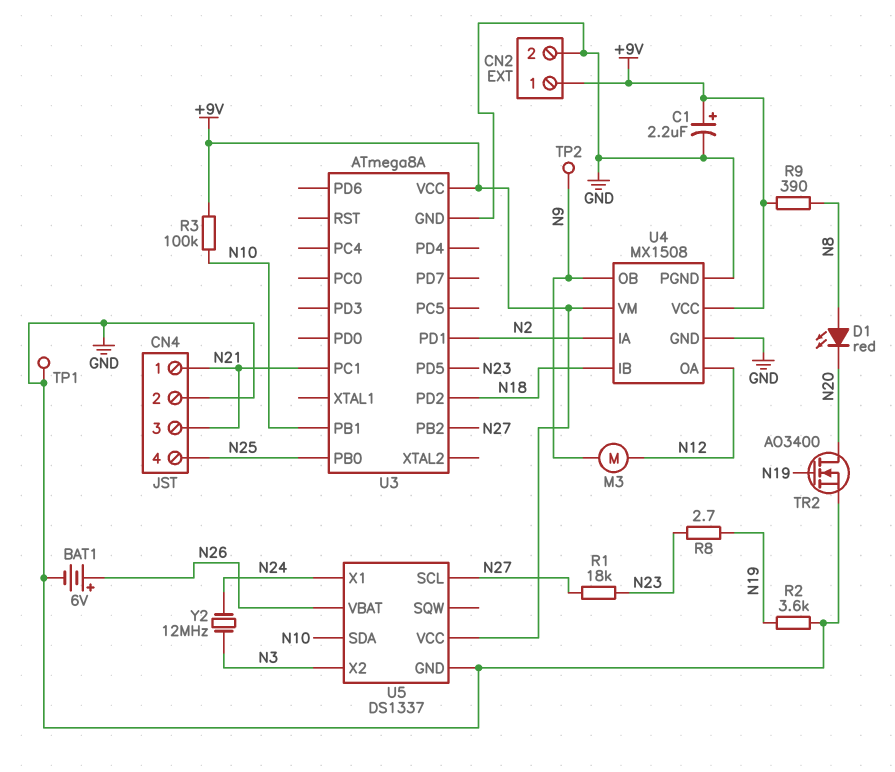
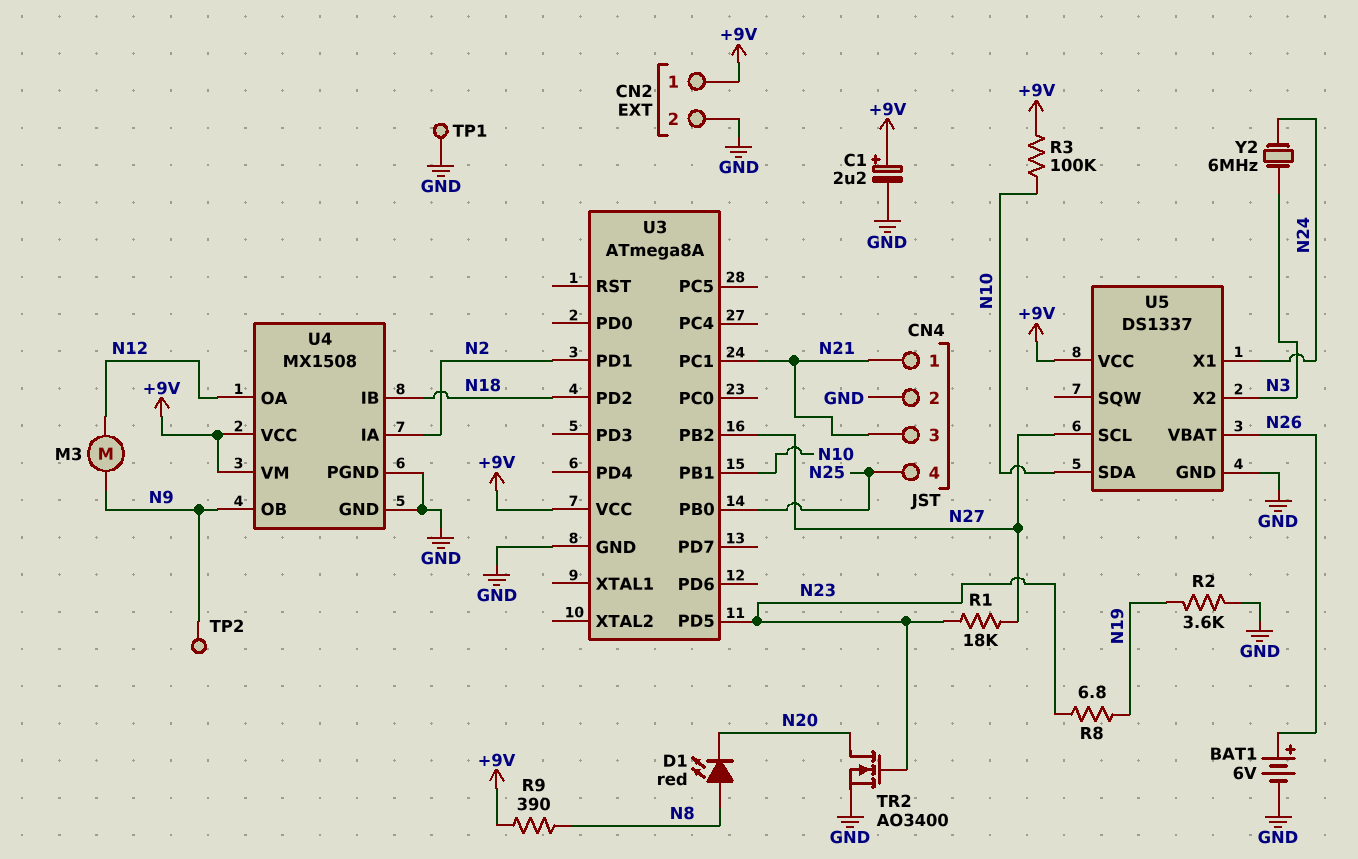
R8: 2.7 (N19, N23) -> 6.8 (N19, N23)
TR2: NMOS AO3400 (G N19, D N20, S GND) -> NMOS AO3400 (G N23, D N20, S GND)
Y2: 12MHz (N3, N24) -> 6MHz (N3, N24)

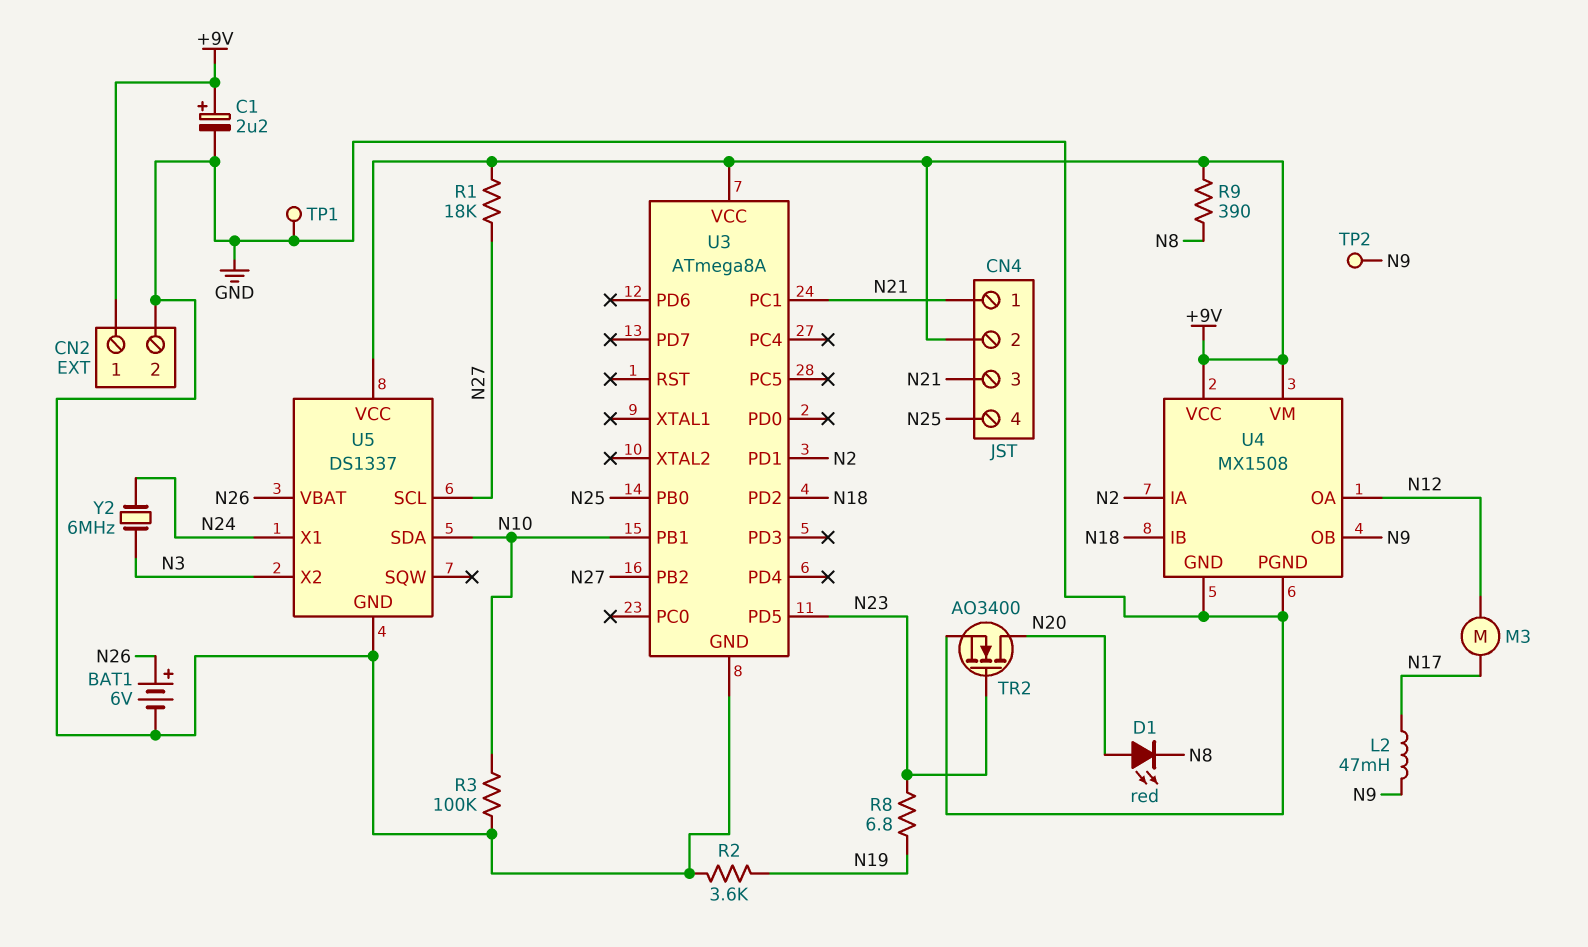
CN4 pin 2: GND -> +9V
D1: LED red (A N8, K N20) -> LED red (A N20, K N8)
L2: none -> 47mH (N9, N17)
M3: motor (N9, N12) -> motor (N12, N17)
R1: 18k (N23, N27) -> 18k (+9V, N27)
R3: 100k (+9V, N10) -> 100k (GND, N10)

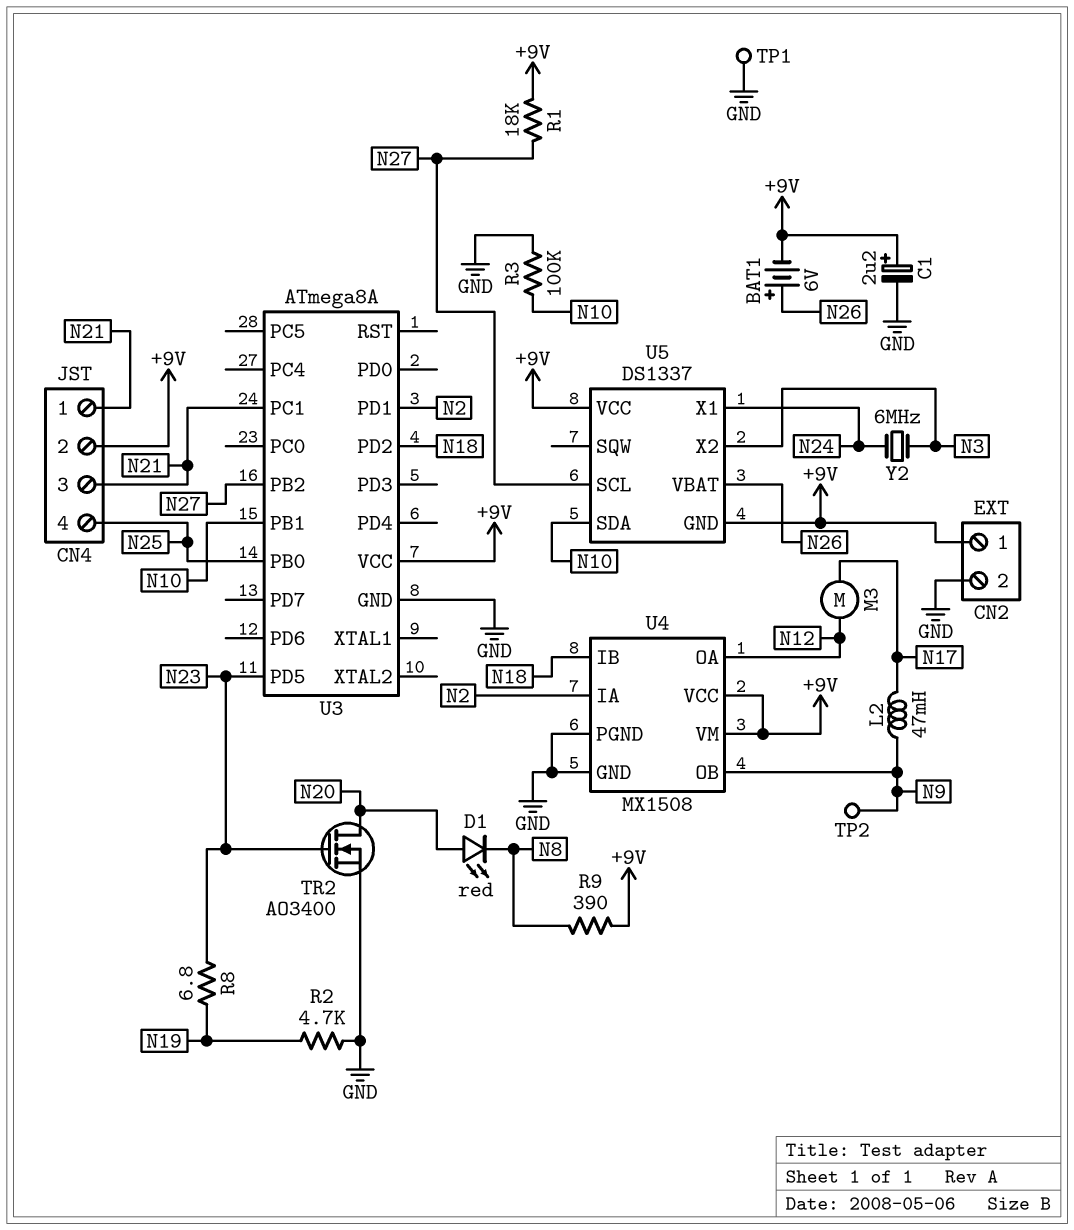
BAT1: 6V (plus N26, minus GND) -> 6V (plus N26, minus +9V)
R2: 3.6k (GND, N19) -> 4.7k (GND, N19)
U5 pin GND: GND -> +9V

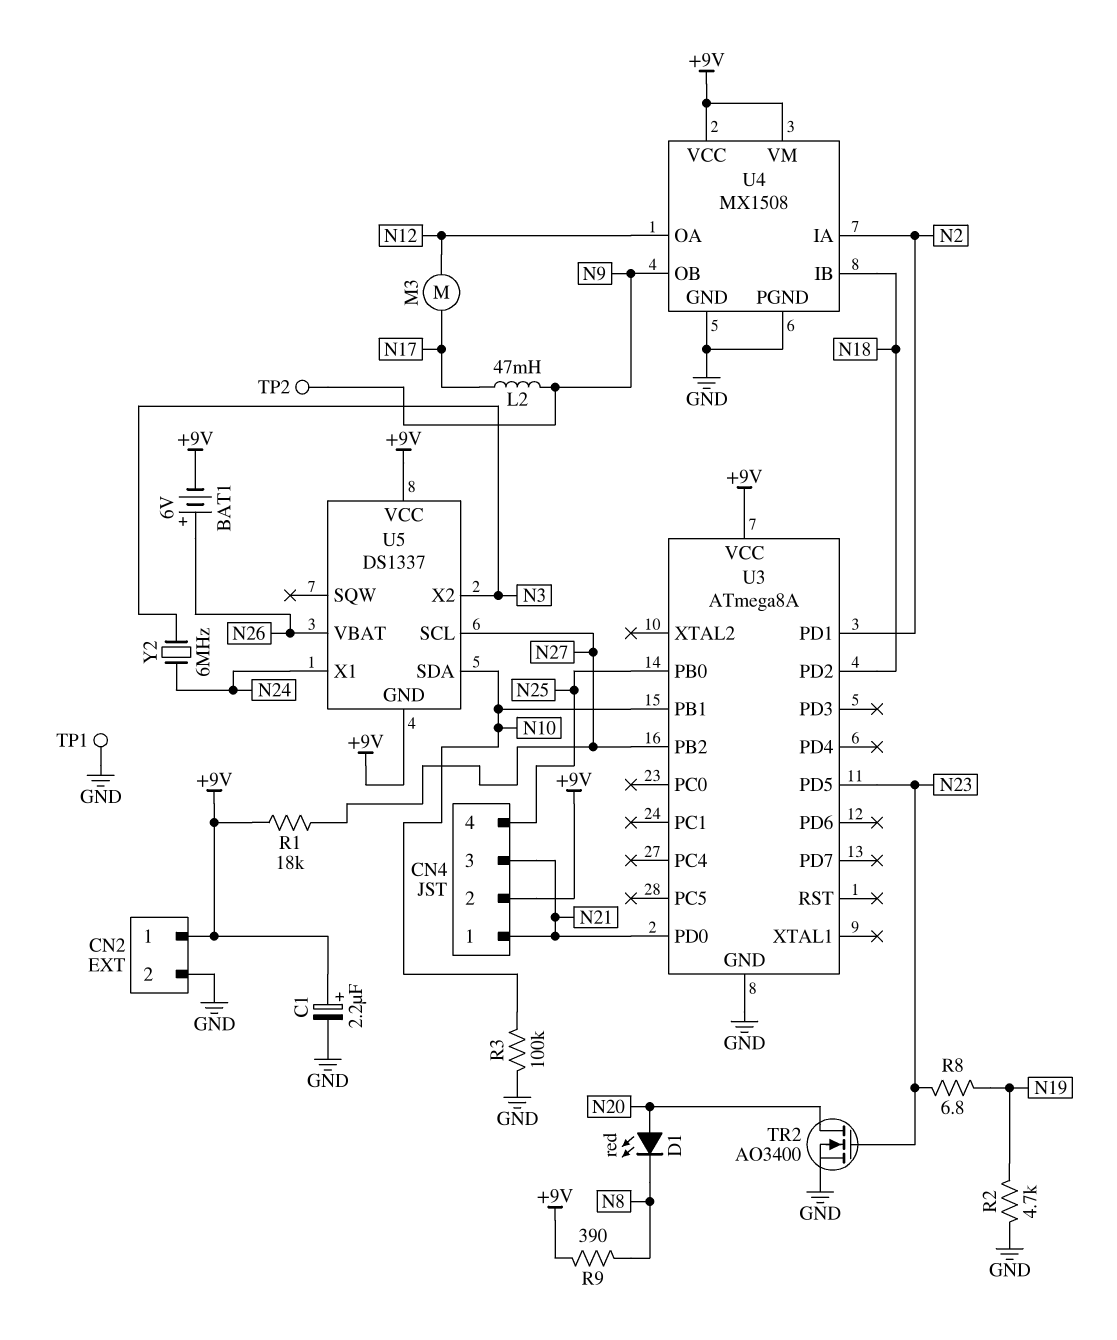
U3 pin PC1: N21 -> none
U3 pin PD0: none -> N21

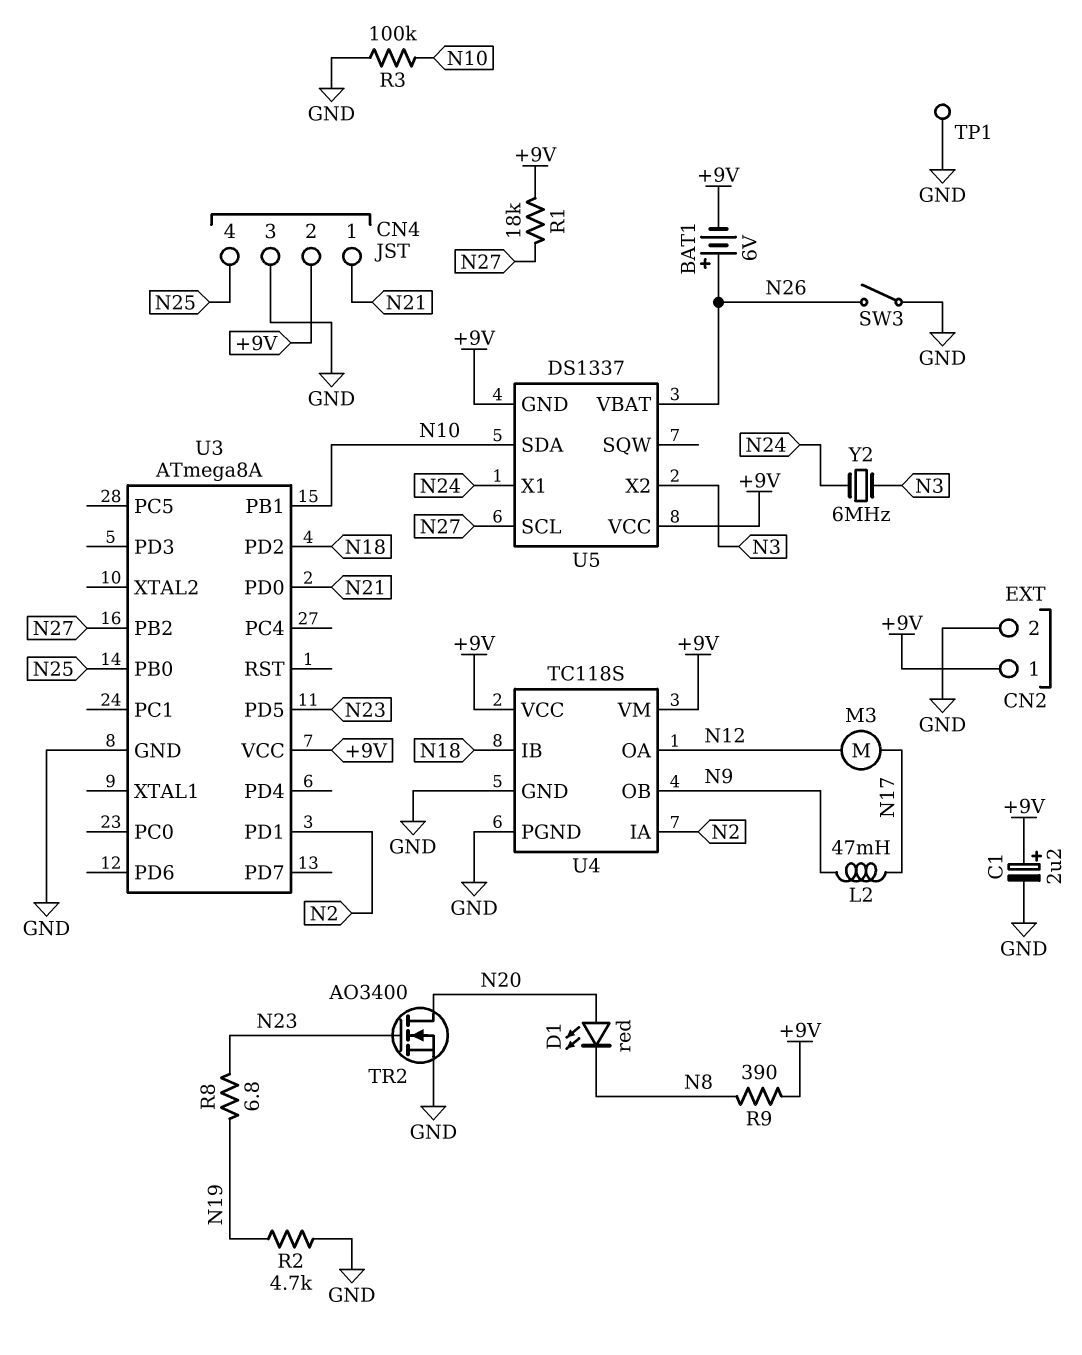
CN4 pin 3: N21 -> GND
SW3: none -> switch (GND, N26)
TP2: test point (N9) -> none
U4: MX1508 -> TC118S

